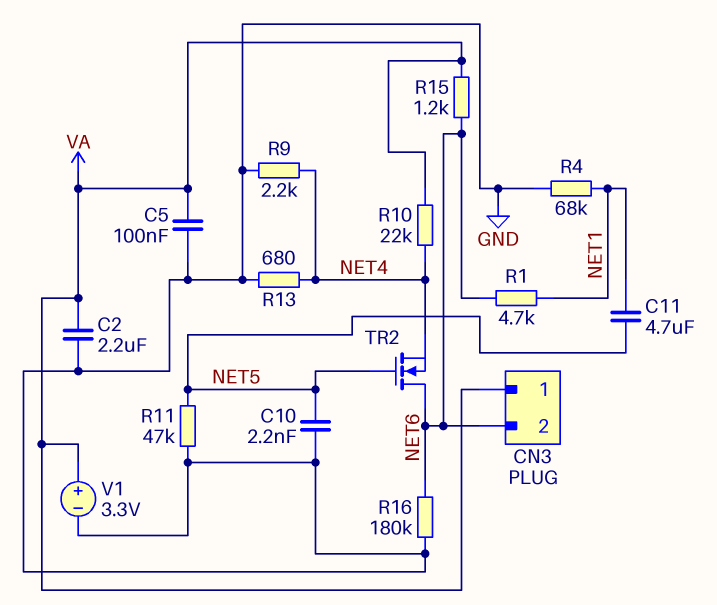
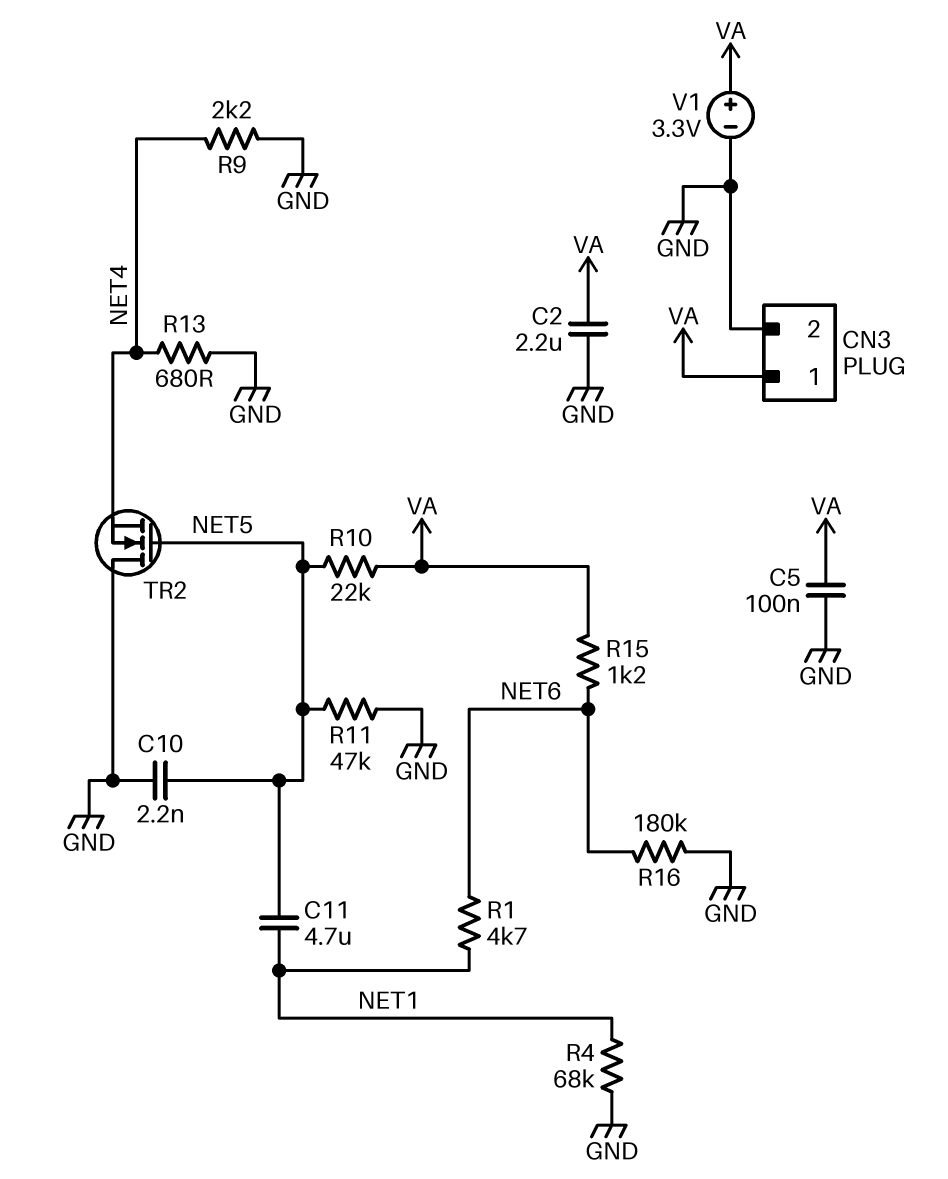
CN3 pin 2: NET6 -> GND
R10: 22k (NET4, VA) -> 22k (NET5, VA)
TR2: NMOS (G NET5, D NET6, S NET4) -> NMOS (G NET5, D GND, S NET4)

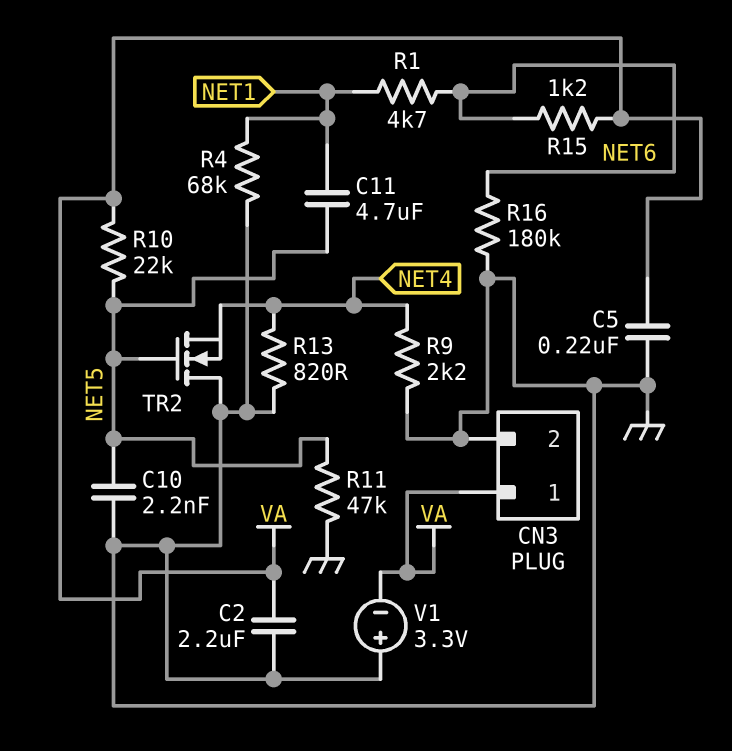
C5: 100nF (GND, VA) -> 220nF (GND, VA)
R13: 680 (GND, NET4) -> 820 (GND, NET4)
V1: 3.3V (plus VA, minus GND) -> 3.3V (plus GND, minus VA)

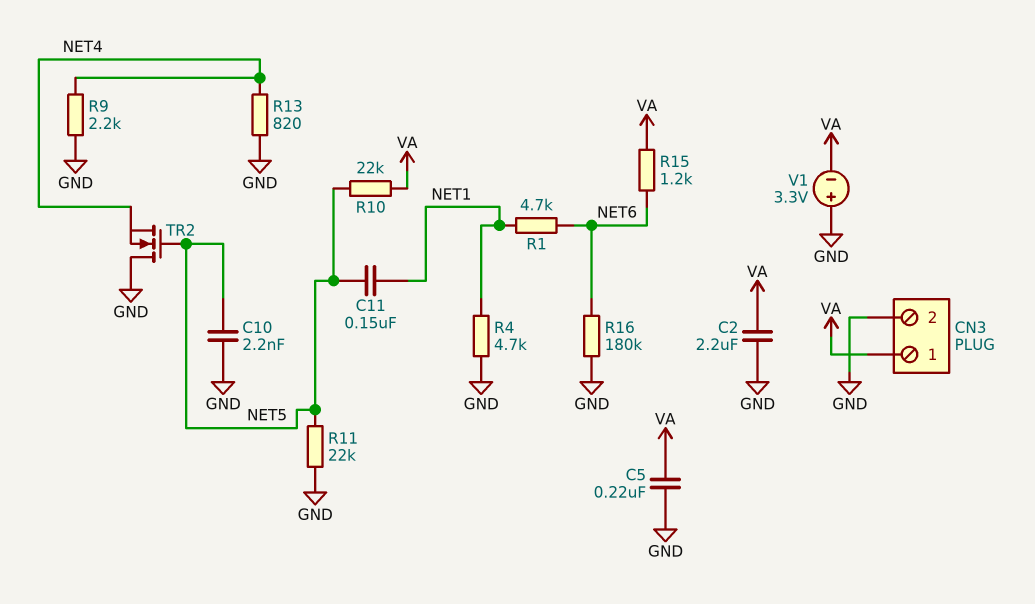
C11: 4.7uF (NET1, NET5) -> 150nF (NET1, NET5)
R4: 68k (GND, NET1) -> 4.7k (GND, NET1)
R11: 47k (GND, NET5) -> 22k (GND, NET5)

